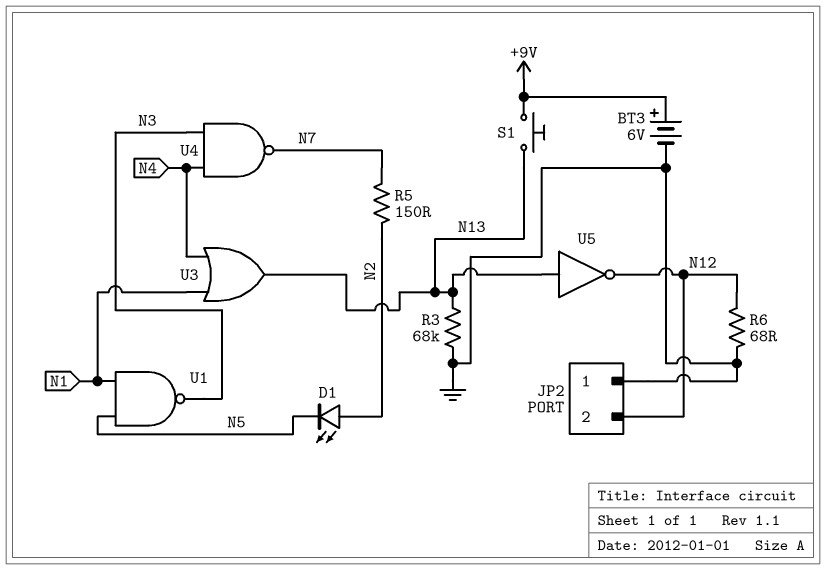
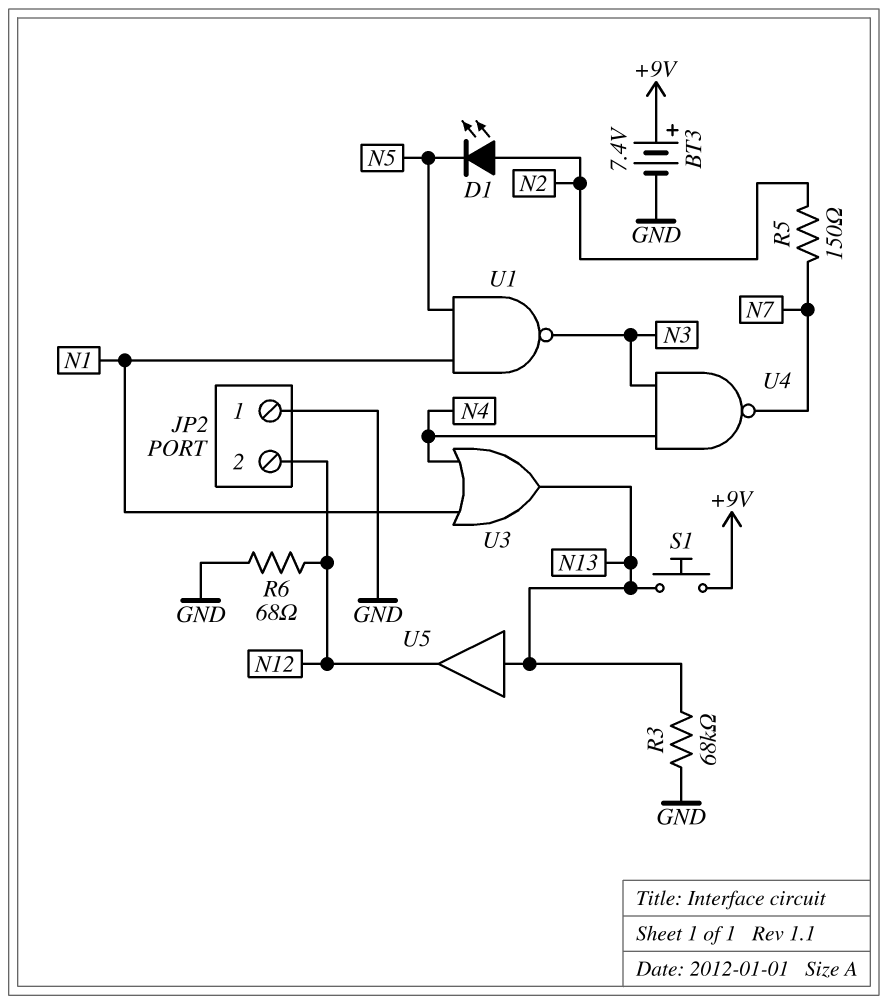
BT3: 6V (plus +9V, minus GND) -> 7.4V (plus +9V, minus GND)
U5: NOT (in N13, out N12) -> buffer (in N13, out N12)

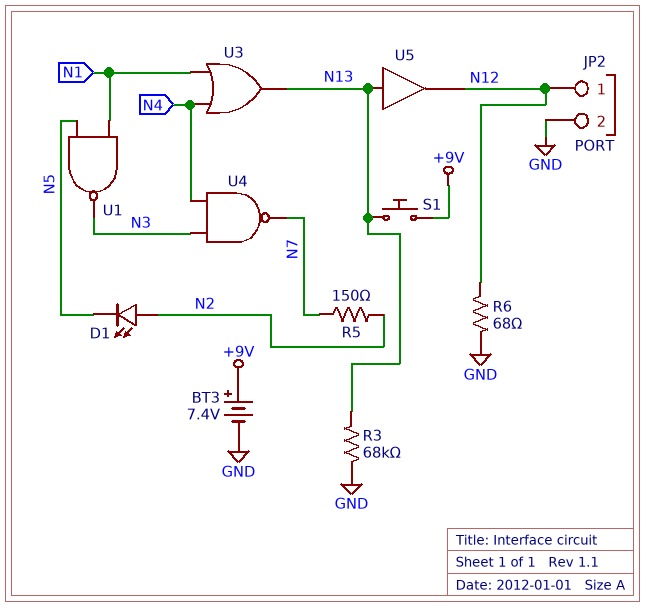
JP2 pin 1: GND -> N12
JP2 pin 2: N12 -> GND

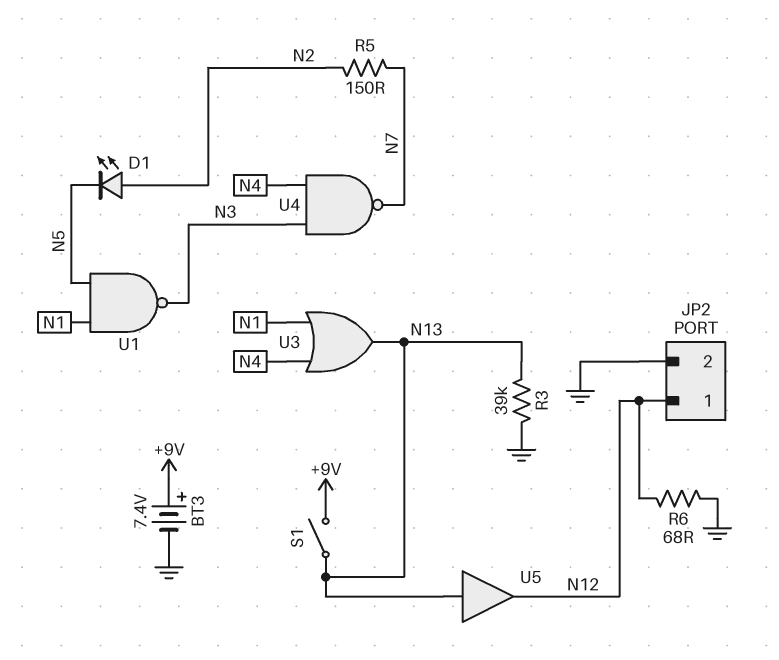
R3: 68k (GND, N13) -> 39k (GND, N13)
S1: button (+9V, N13) -> switch (+9V, N13)

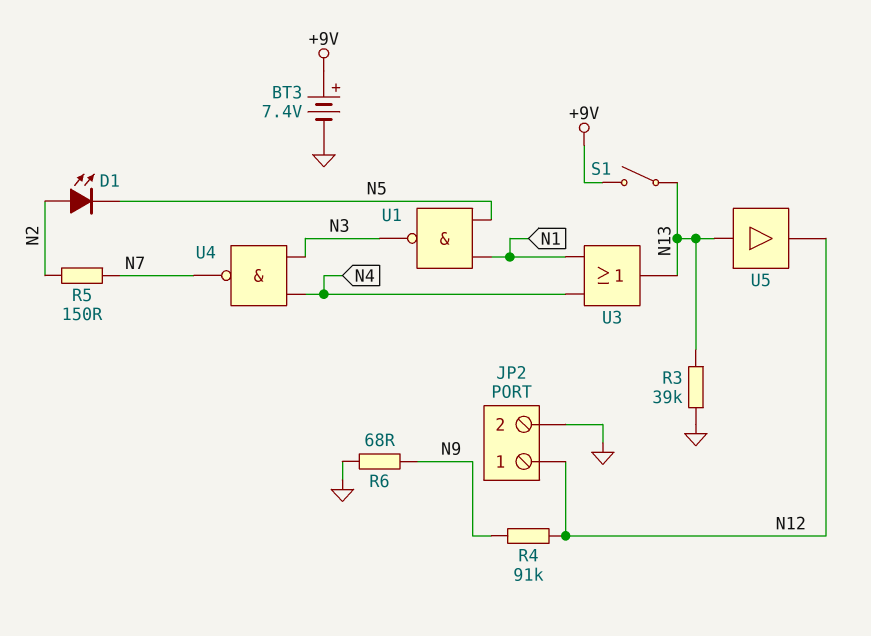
R4: none -> 91k (N9, N12)
R6: 68 (GND, N12) -> 68 (GND, N9)

